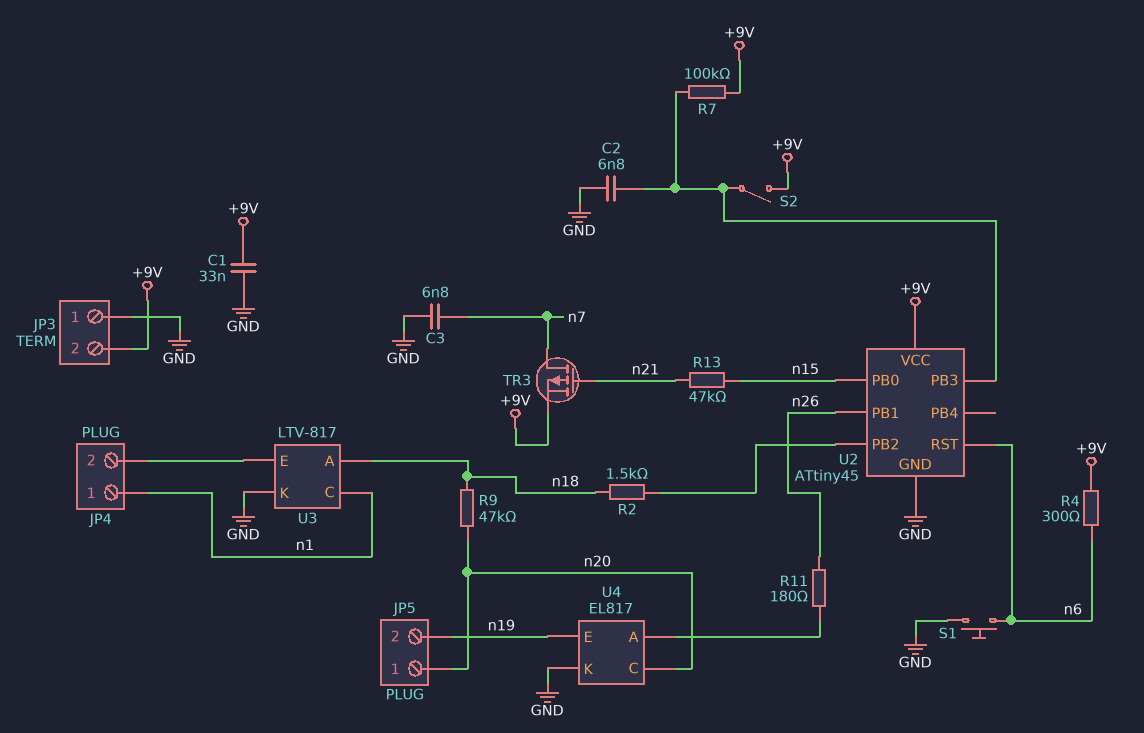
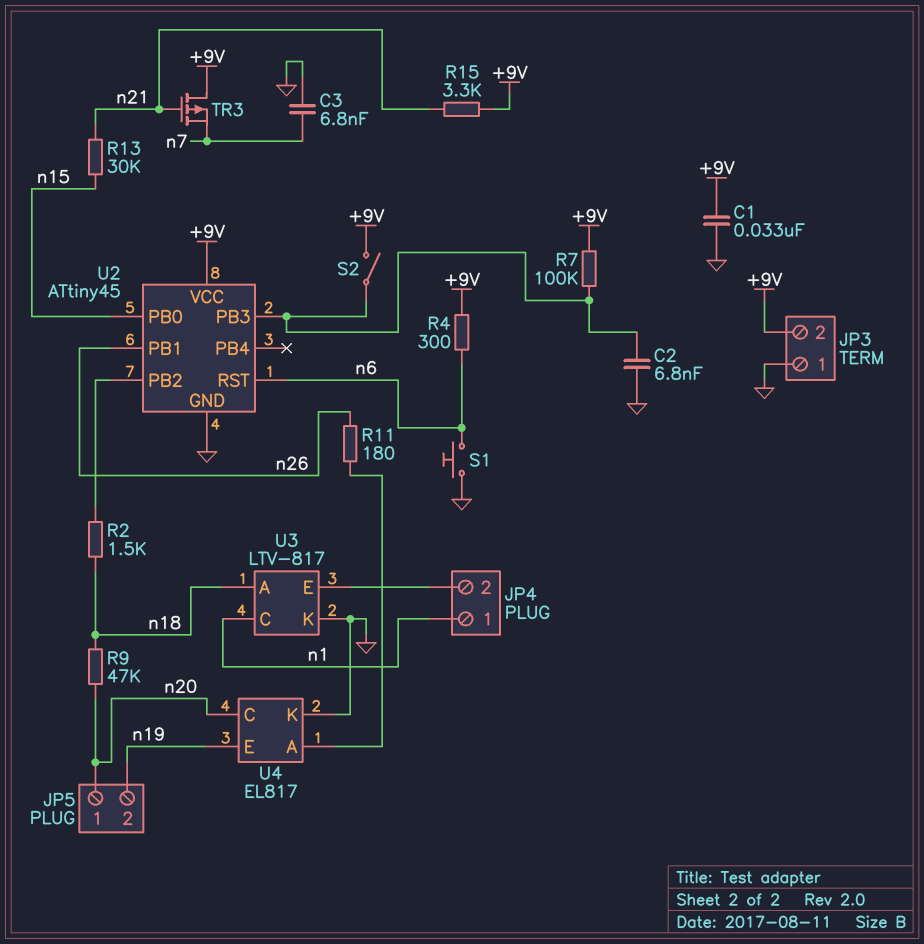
R13: 47k (n15, n21) -> 30k (n15, n21)
R15: none -> 3.3k (+9V, n21)
TR3: PMOS (G n21, D n7, S +9V) -> PMOS (G n21, D +9V, S n7)

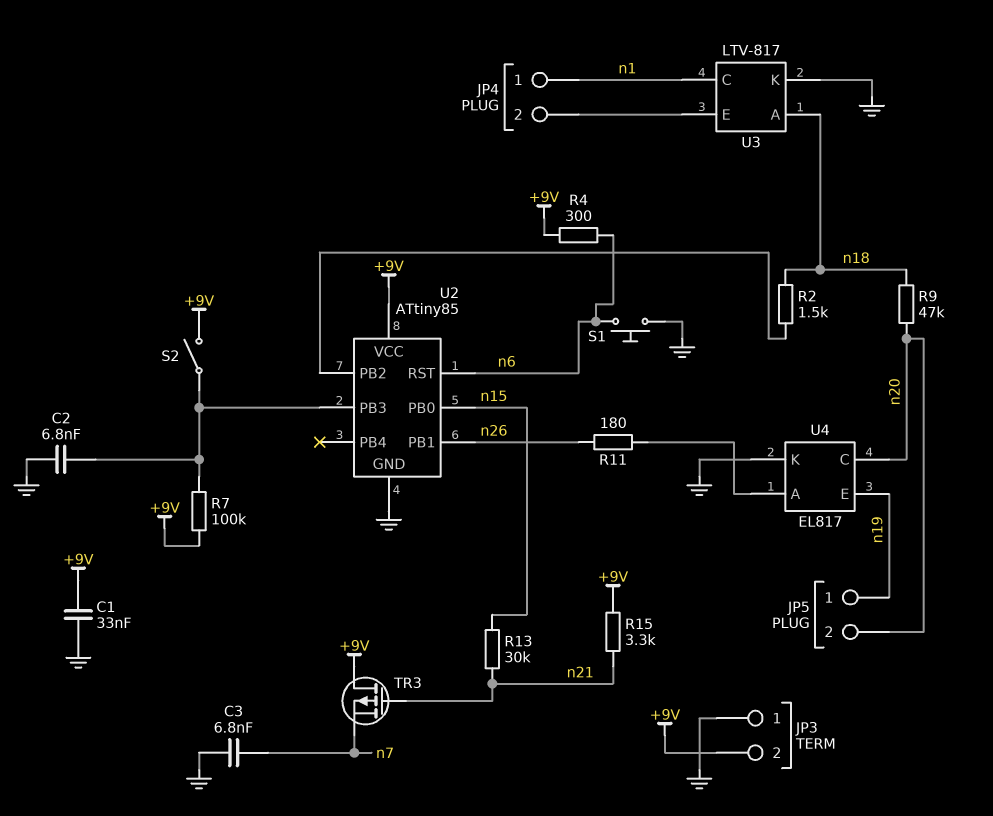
JP5 pin 1: n20 -> n19
JP5 pin 2: n19 -> n20
U2: ATtiny45 -> ATtiny85

